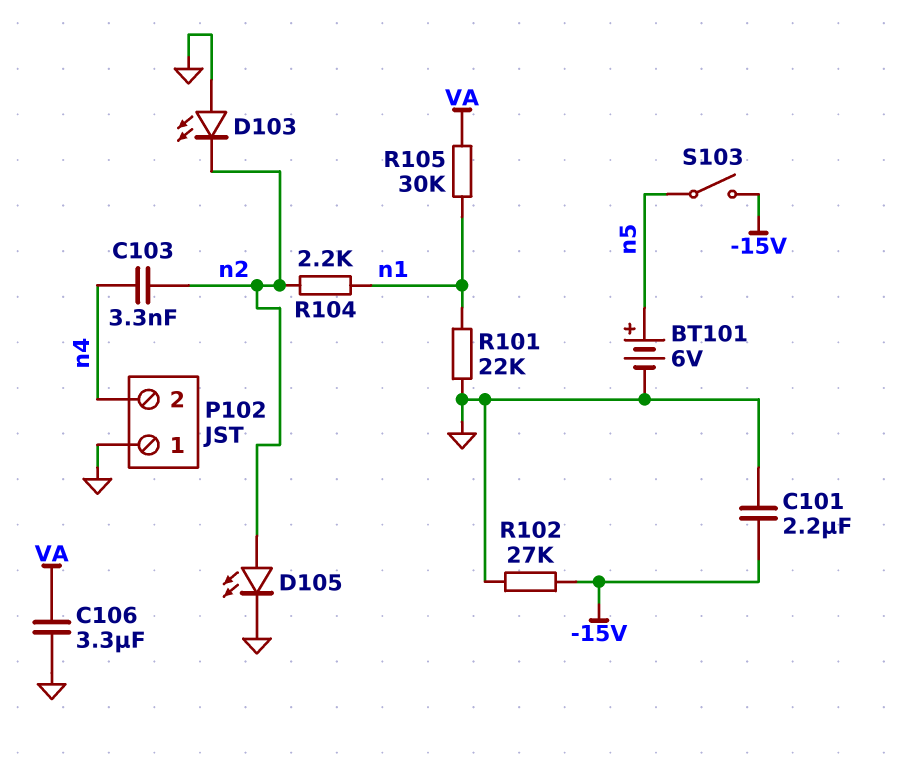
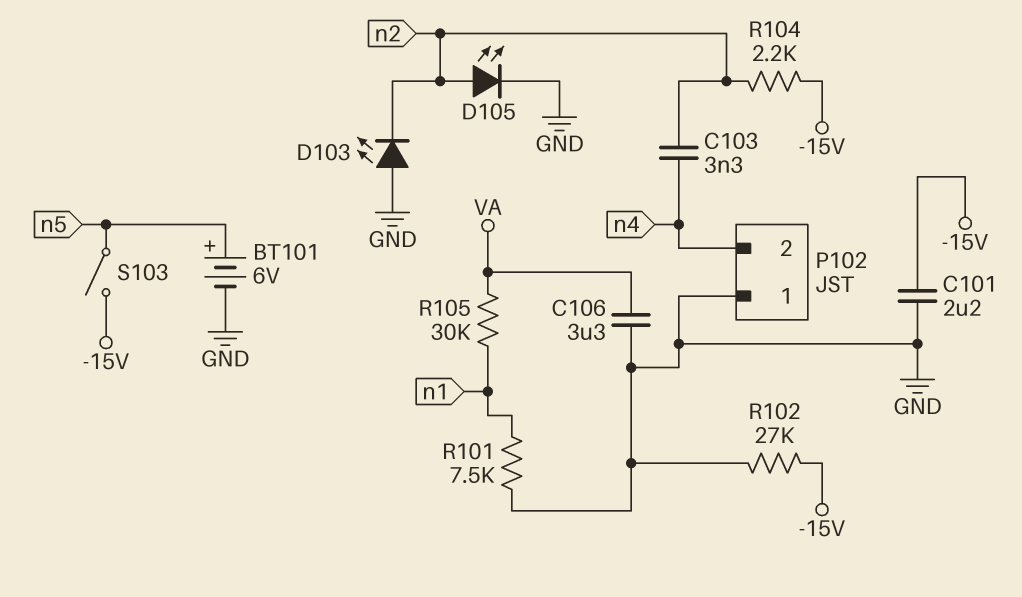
R101: 22k (GND, n1) -> 7.5k (GND, n1)
R104: 2.2k (n1, n2) -> 2.2k (-15V, n2)

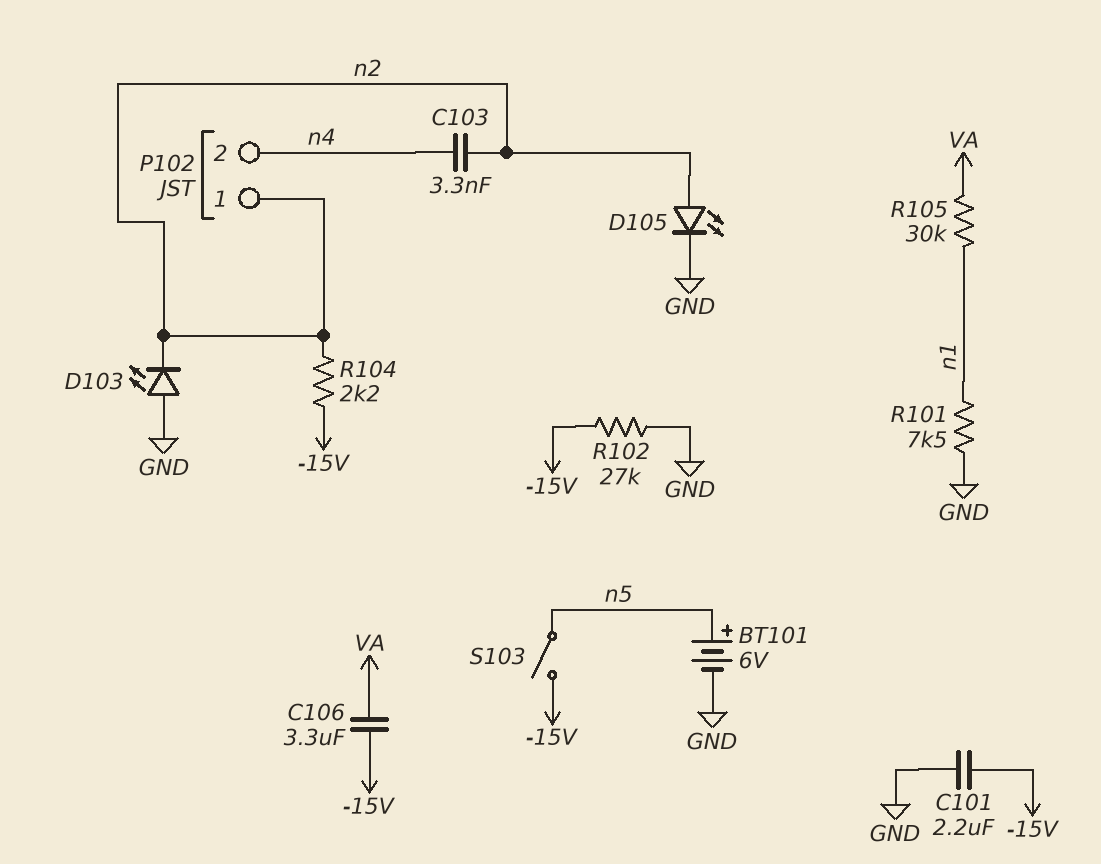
C106: 3.3uF (GND, VA) -> 3.3uF (-15V, VA)
P102 pin 1: GND -> n2

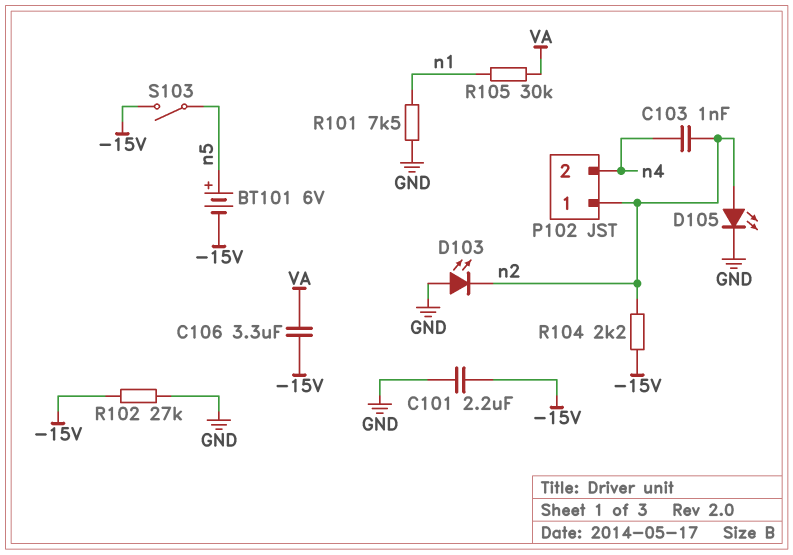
BT101: 6V (plus n5, minus GND) -> 6V (plus n5, minus -15V)
C103: 3.3nF (n2, n4) -> 1nF (n2, n4)

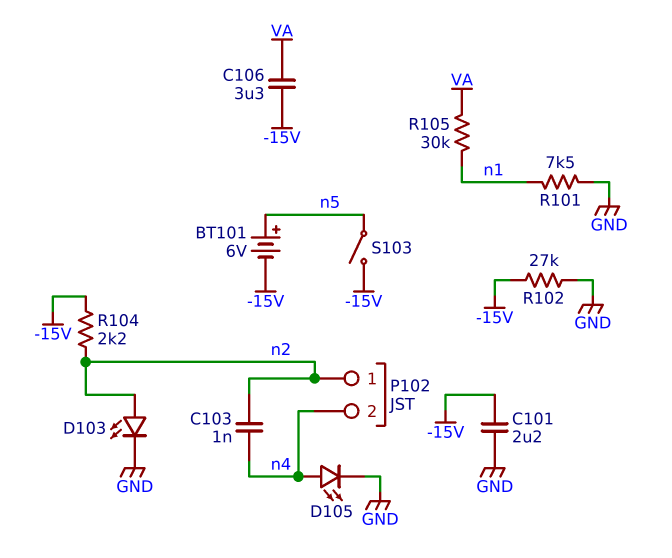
D103: LED (A GND, K n2) -> LED (A n2, K GND)
D105: LED (A n2, K GND) -> LED (A n4, K GND)

